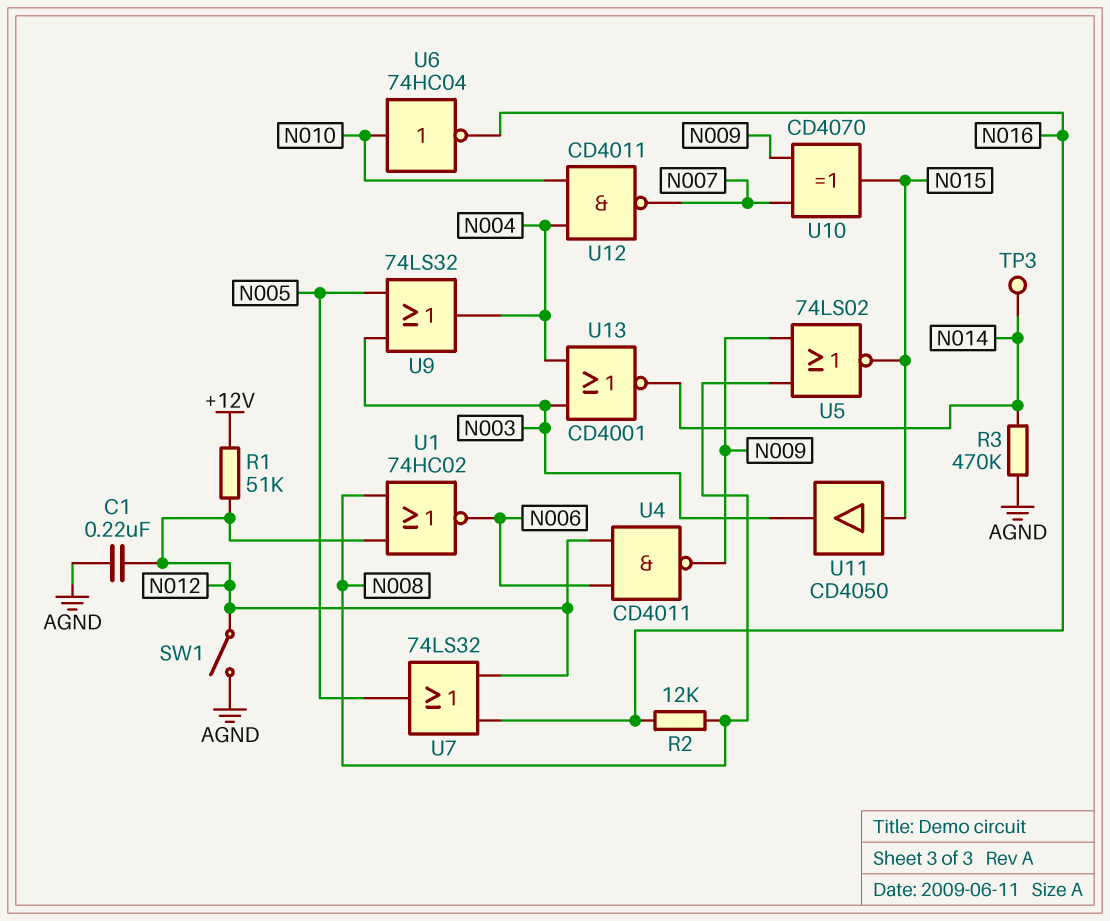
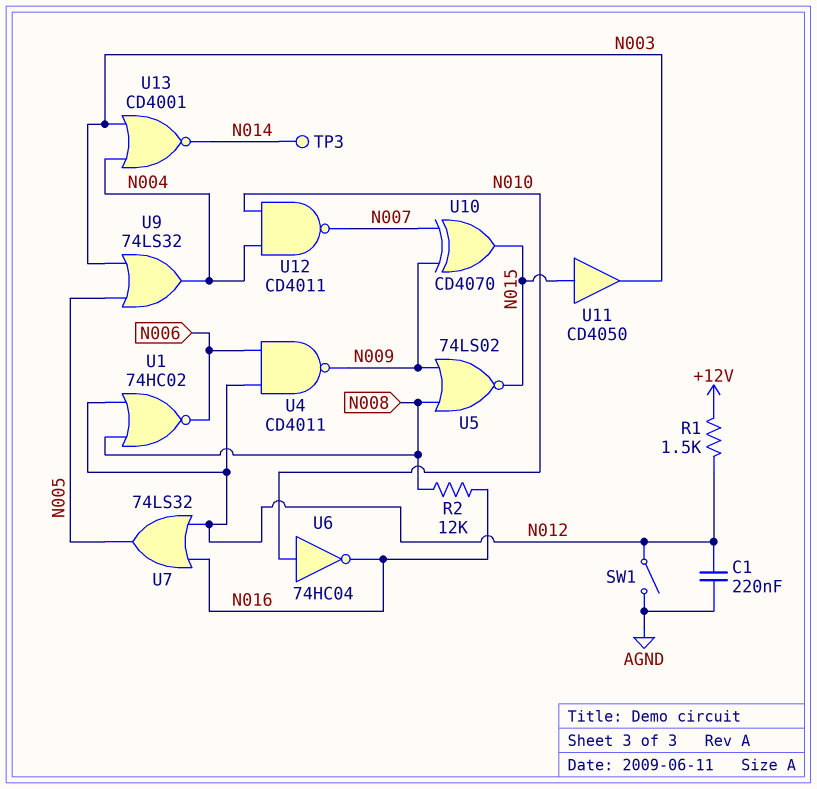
R1: 51k (+12V, N012) -> 1.5k (+12V, N012)
R3: 470k (AGND, N014) -> none

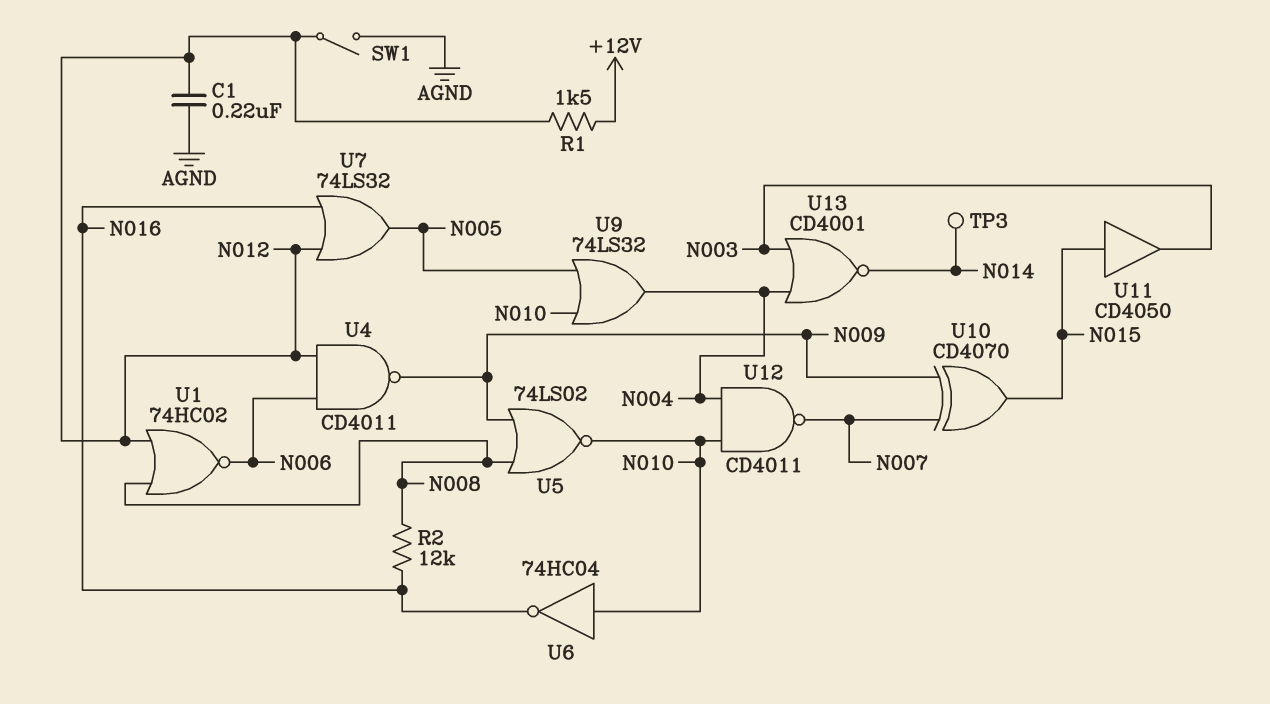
U5: NOR 74LS02 (in N008, in N009, out N015) -> NOR 74LS02 (in N008, in N009, out N010)
U9: OR 74LS32 (in N003, in N005, out N004) -> OR 74LS32 (in N005, in N010, out N004)

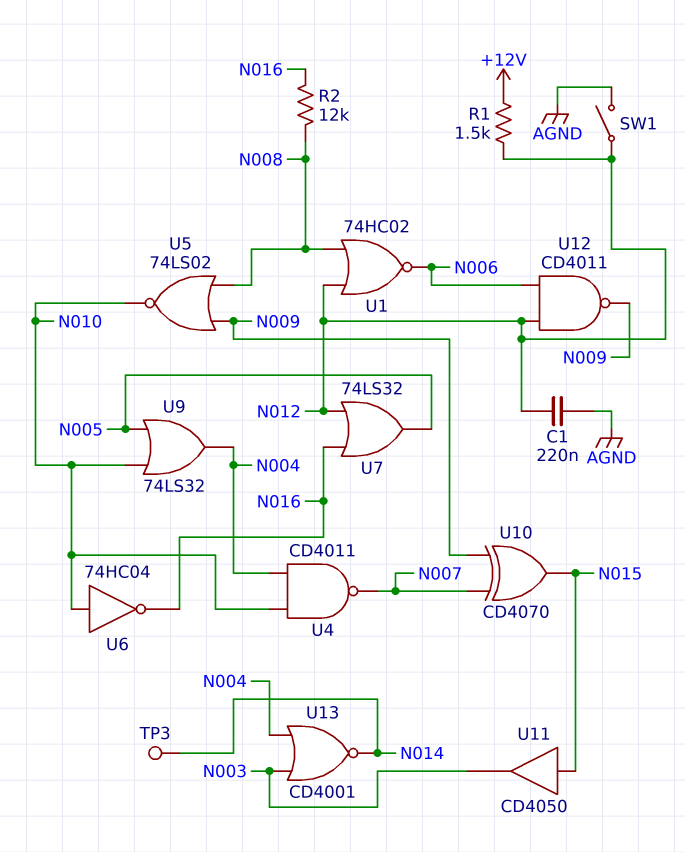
U4: NAND CD4011 (in N006, in N012, out N009) -> NAND CD4011 (in N004, in N010, out N007)
U12: NAND CD4011 (in N004, in N010, out N007) -> NAND CD4011 (in N006, in N012, out N009)

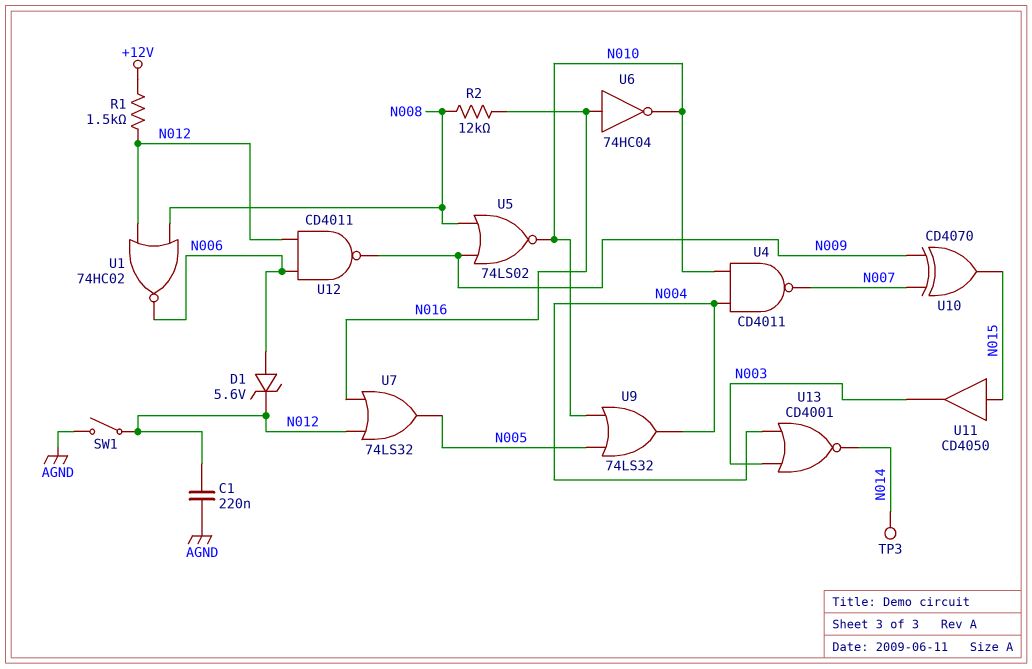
D1: none -> zener 5.6V (A N006, K N012)
U6: NOT 74HC04 (in N010, out N016) -> NOT 74HC04 (in N016, out N010)

